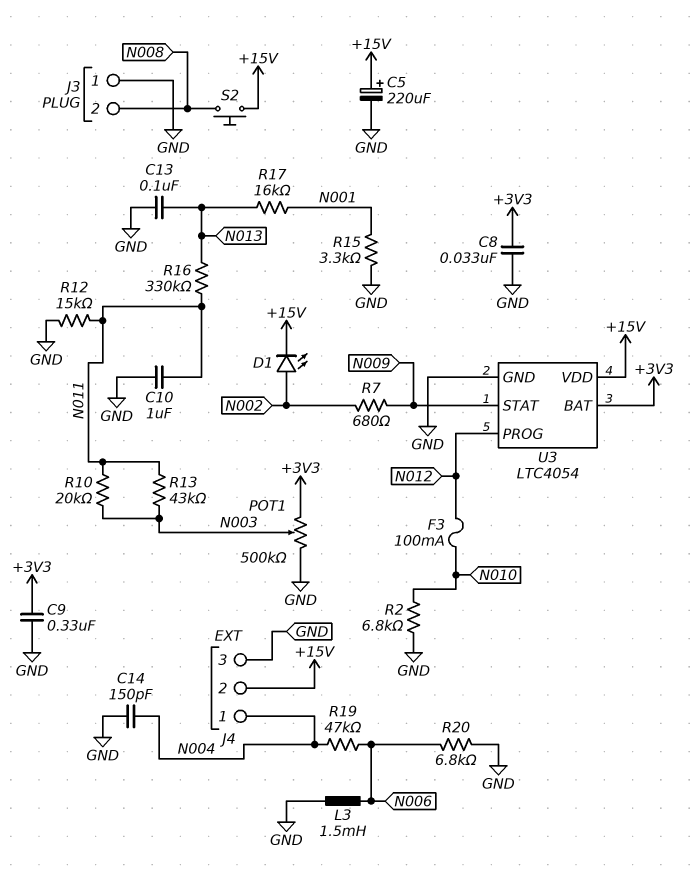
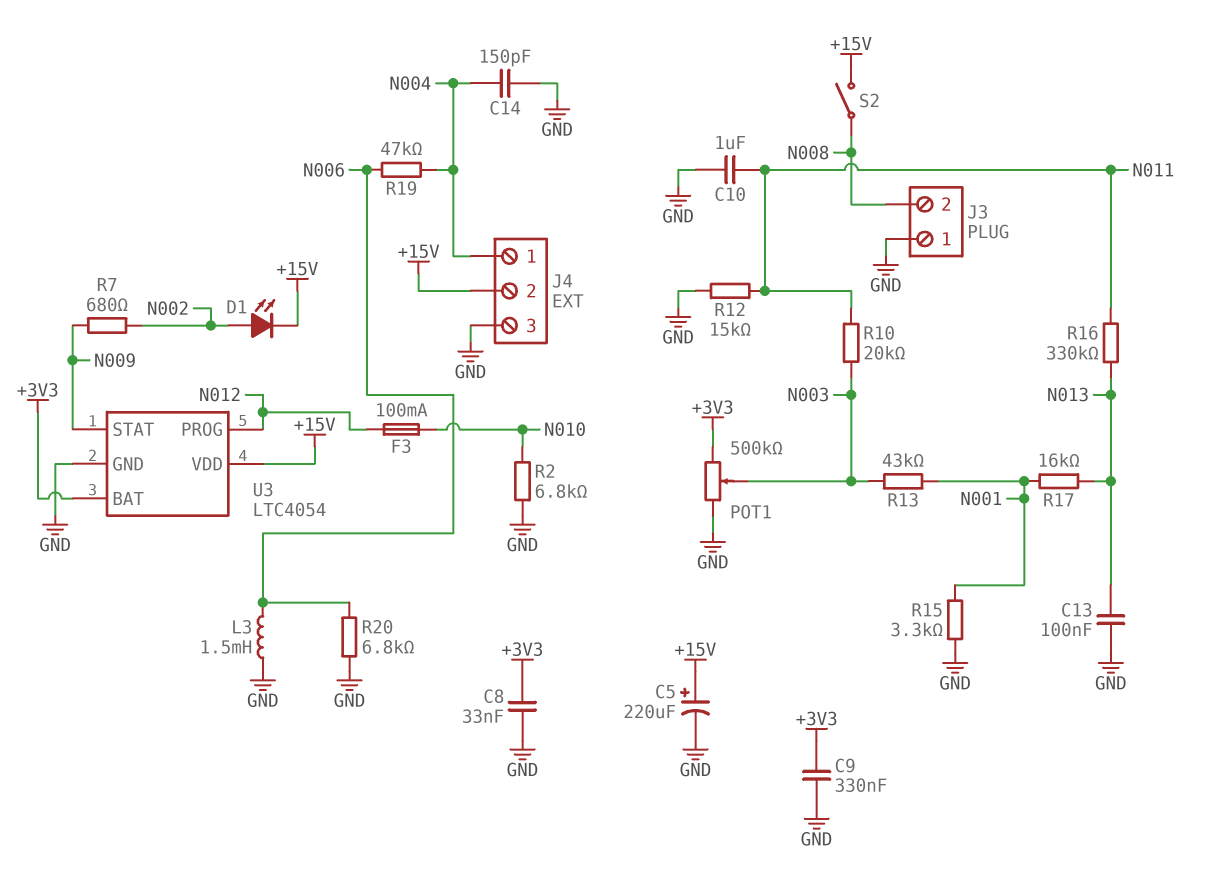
R13: 43k (N003, N011) -> 43k (N001, N003)
S2: button (+15V, N008) -> switch (+15V, N008)

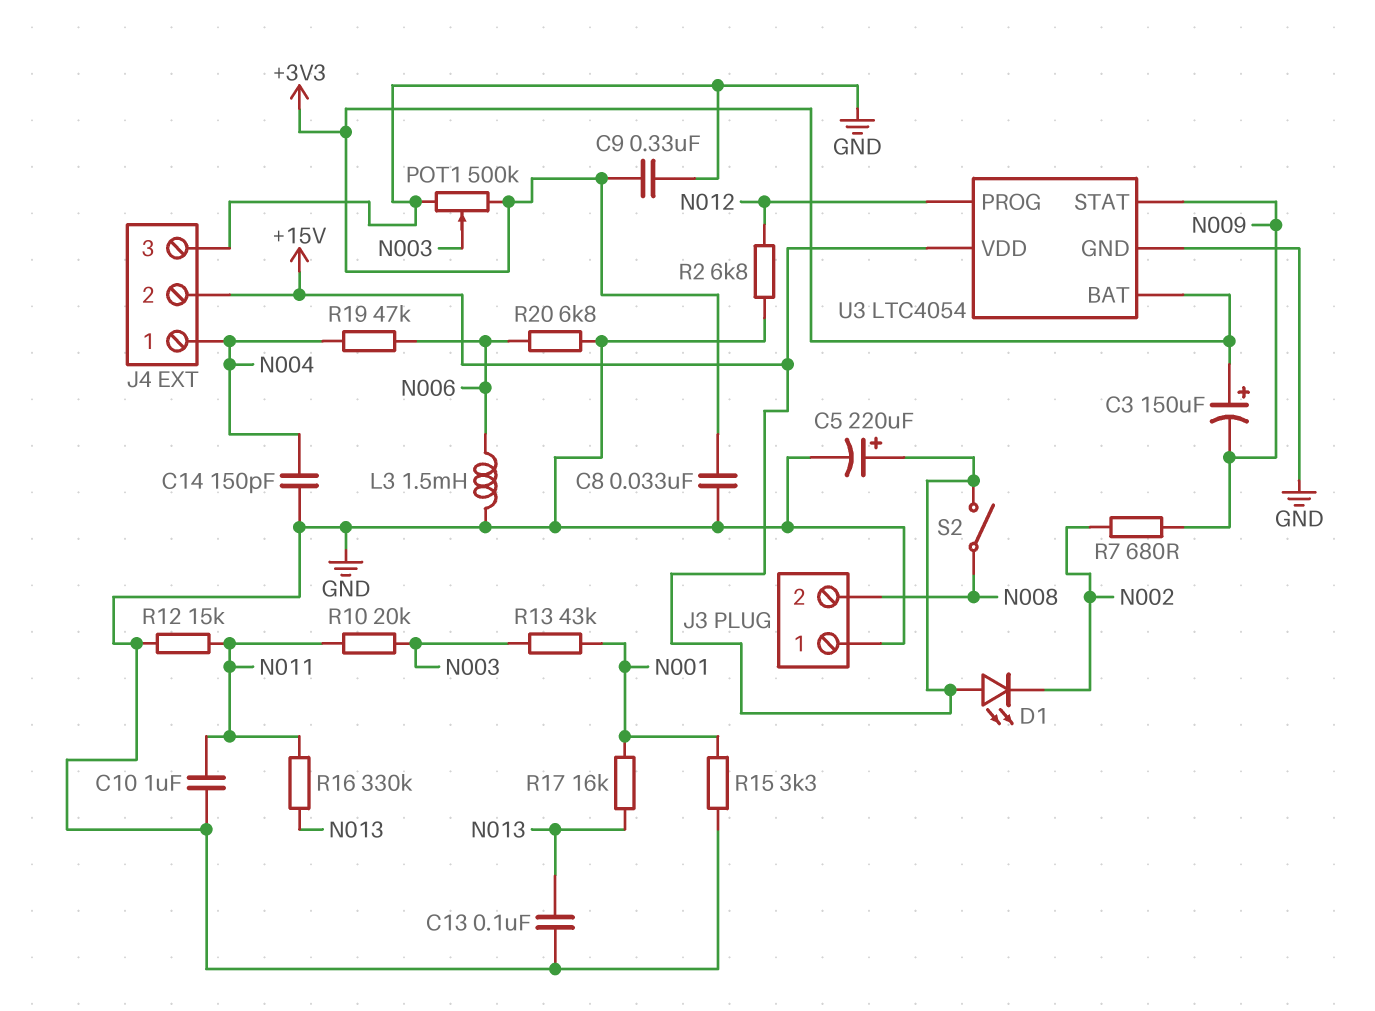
C3: none -> 150uF (plus +3V3, minus N009)
D1: LED (A N002, K +15V) -> LED (A +15V, K N002)
F3: 100mA (N010, N012) -> none
R2: 6.8k (GND, N010) -> 6.8k (GND, N012)

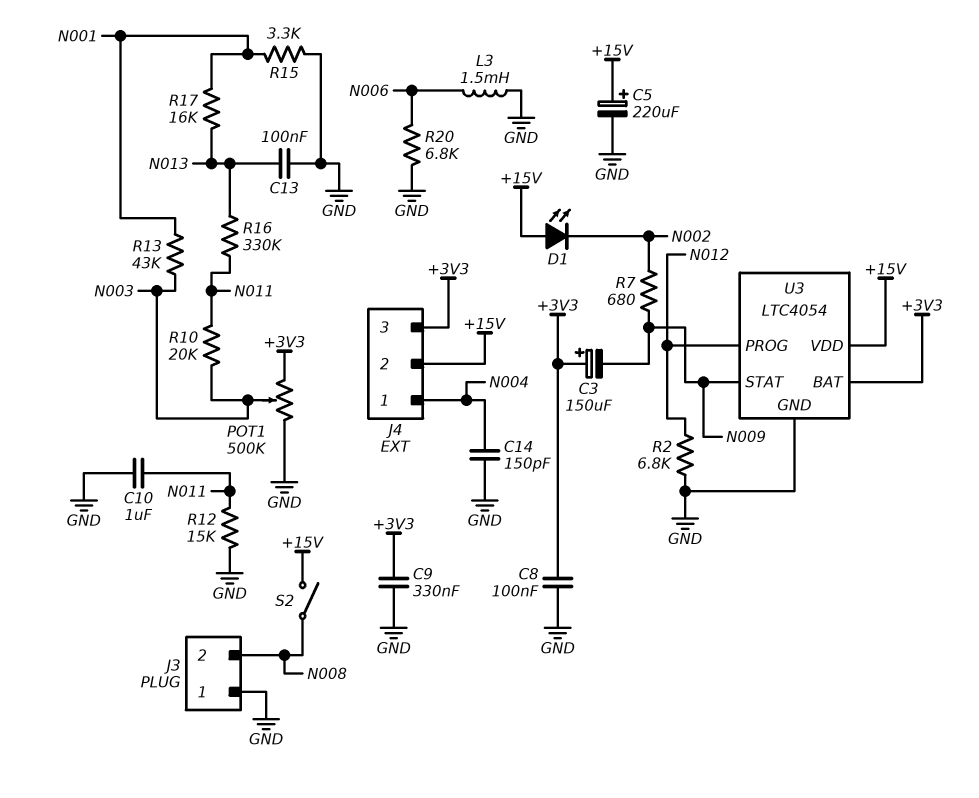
C8: 33nF (+3V3, GND) -> 100nF (+3V3, GND)
J4 pin 3: GND -> +3V3
R19: 47k (N004, N006) -> none

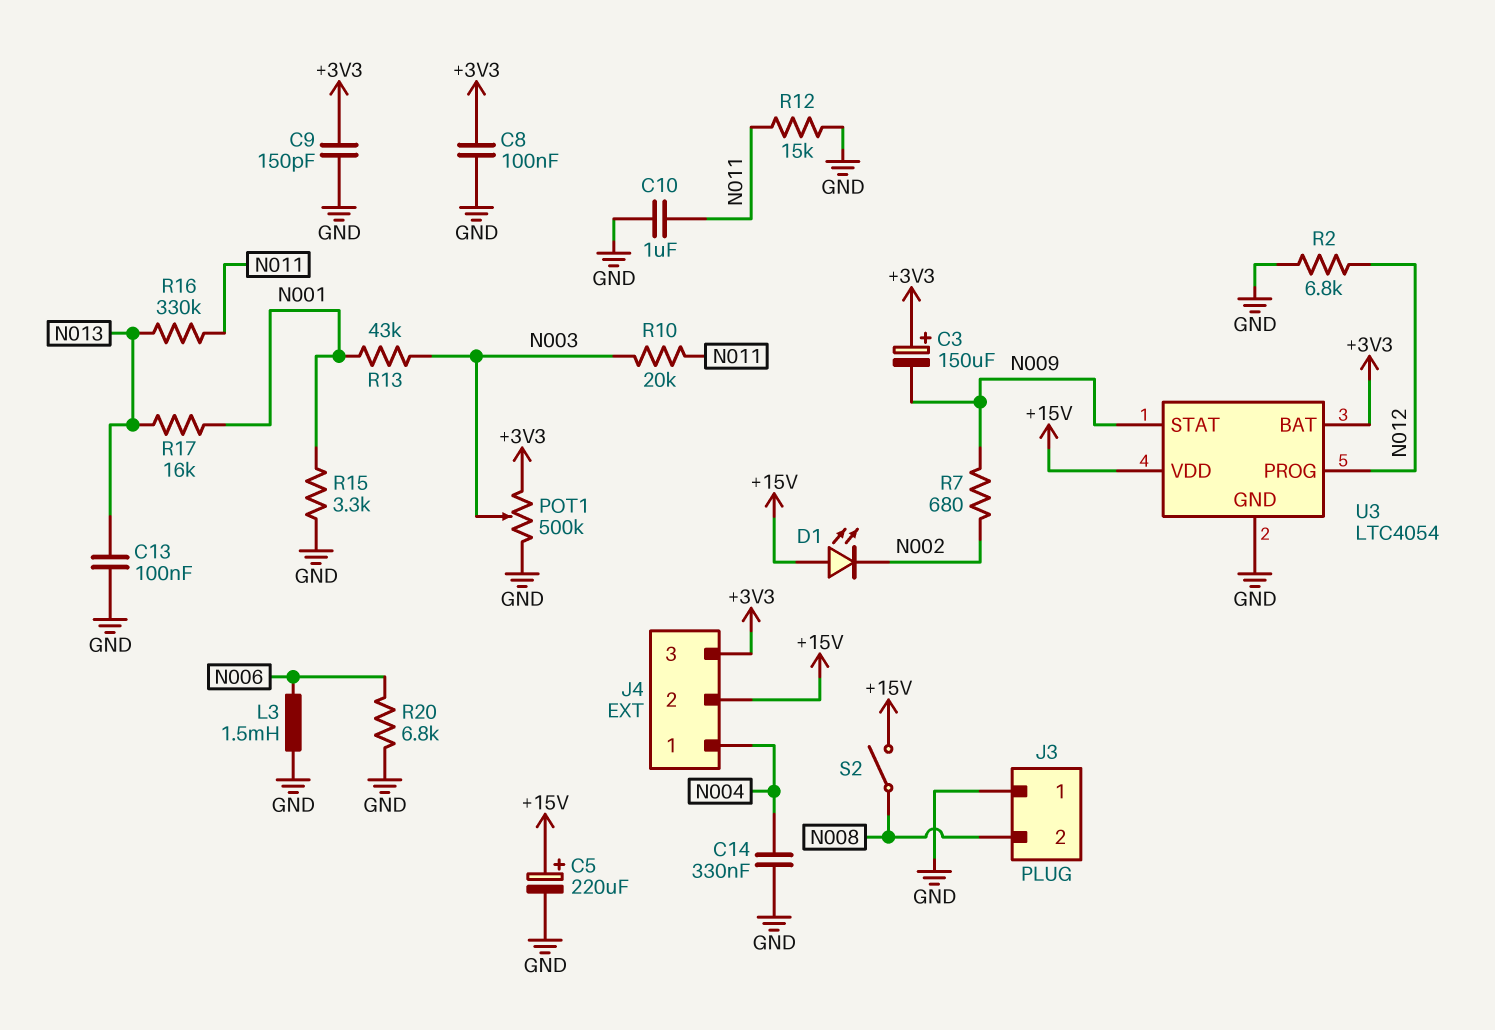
C9: 330nF (+3V3, GND) -> 150pF (+3V3, GND)
C14: 150pF (GND, N004) -> 330nF (GND, N004)

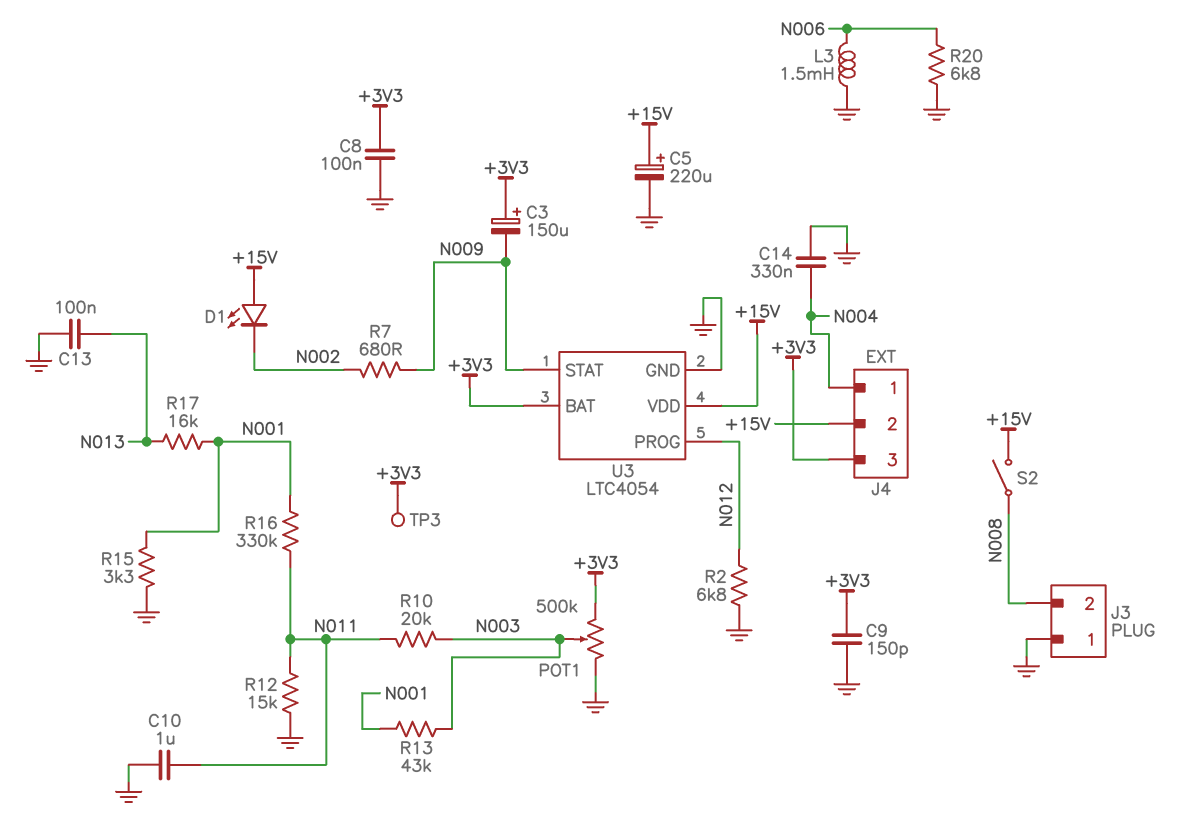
R16: 330k (N011, N013) -> 330k (N001, N011)
TP3: none -> test point (+3V3)

